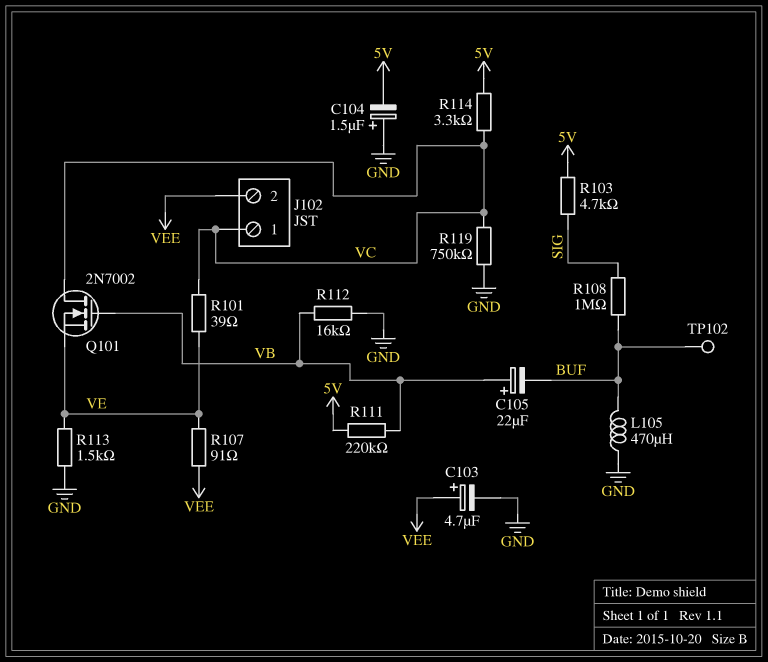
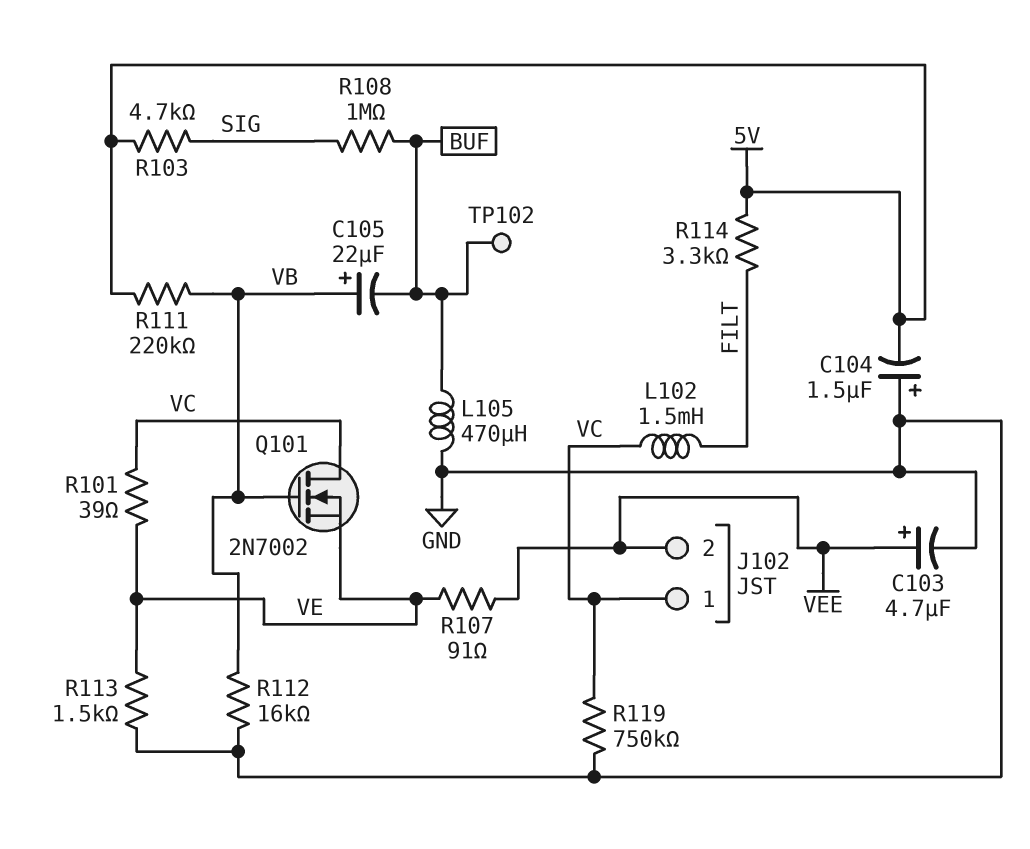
L102: none -> 1.5mH (FILT, VC)
R114: 3.3k (5V, VC) -> 3.3k (5V, FILT)

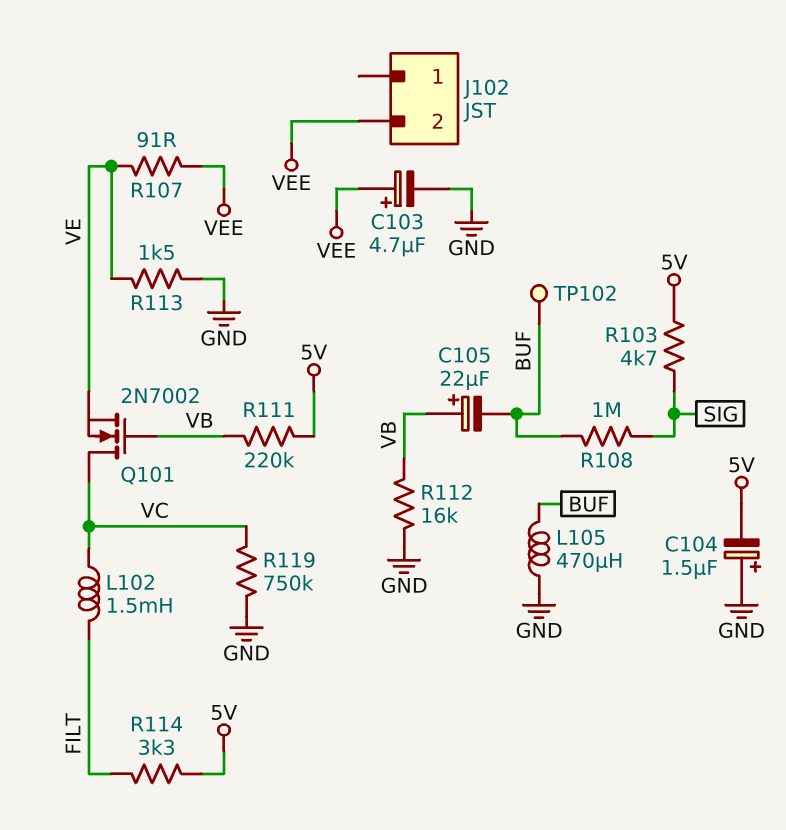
J102 pin 1: VC -> none
R101: 39 (VC, VE) -> none

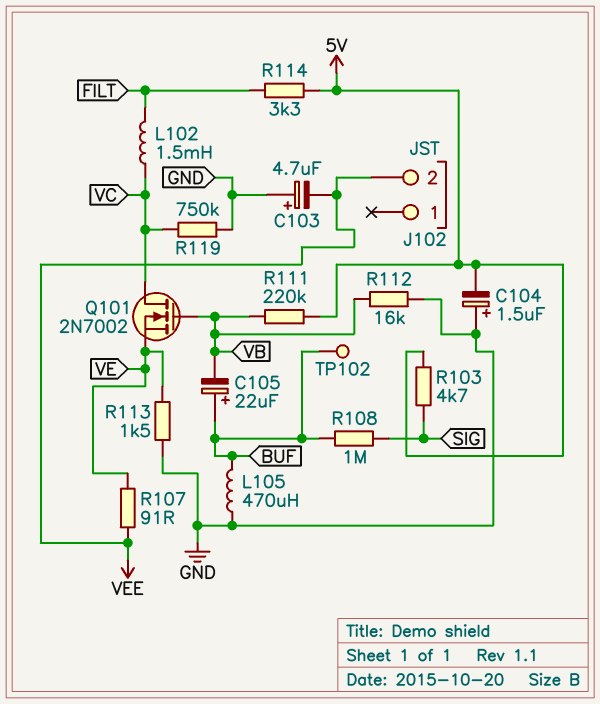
C103: 4.7uF (plus VEE, minus GND) -> 4.7uF (plus GND, minus VEE)
C105: 22uF (plus VB, minus BUF) -> 22uF (plus BUF, minus VB)

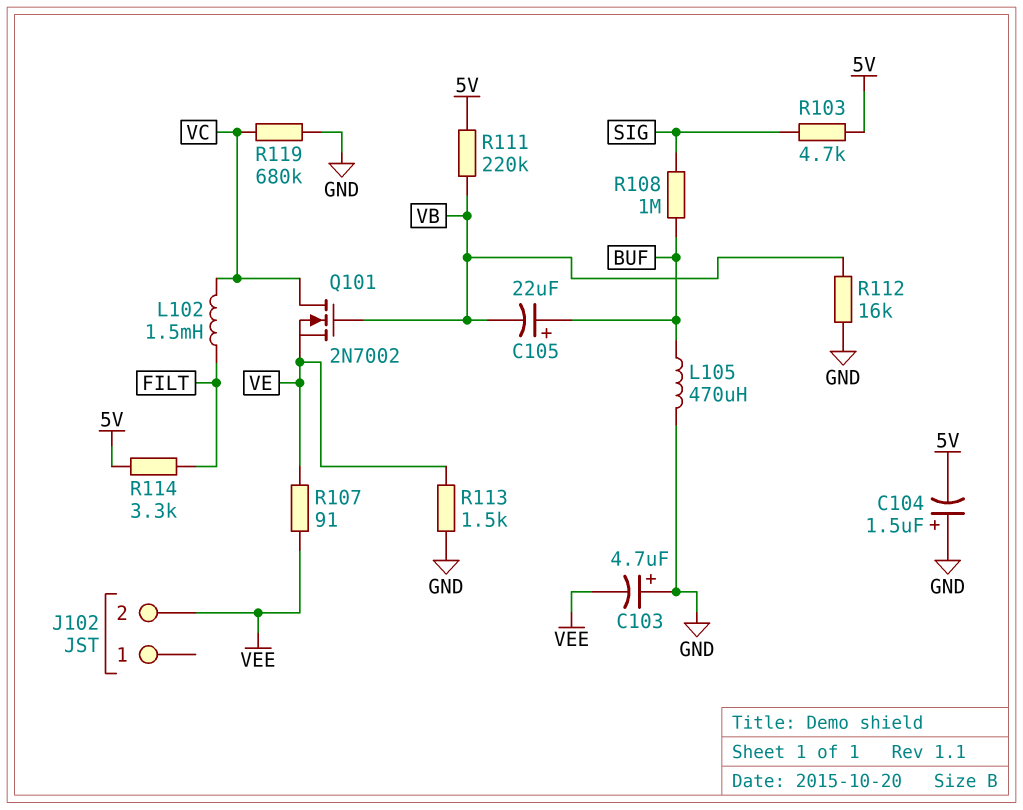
R119: 750k (GND, VC) -> 680k (GND, VC)
TP102: test point (BUF) -> none

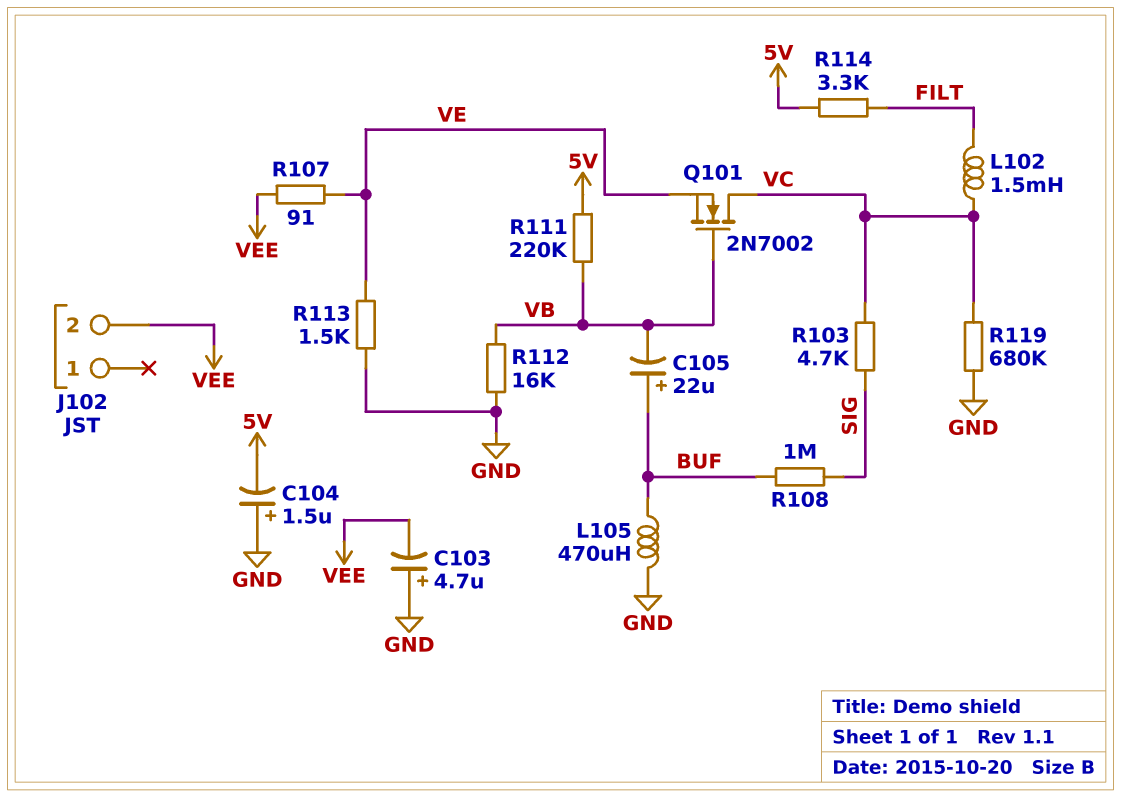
R103: 4.7k (5V, SIG) -> 4.7k (SIG, VC)

